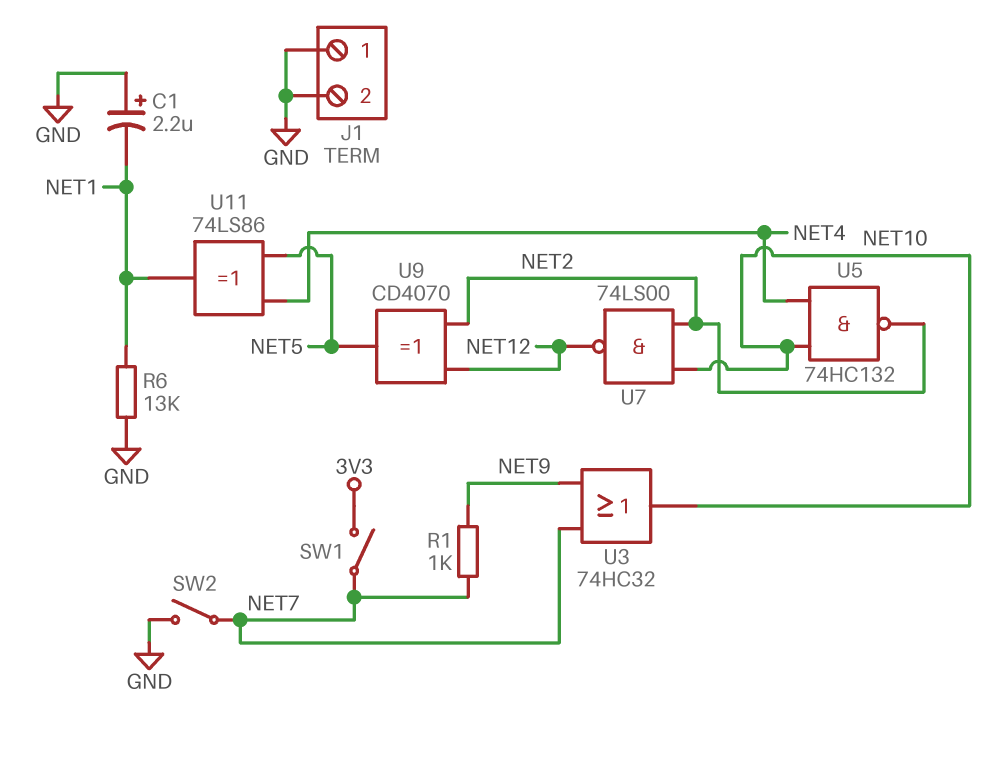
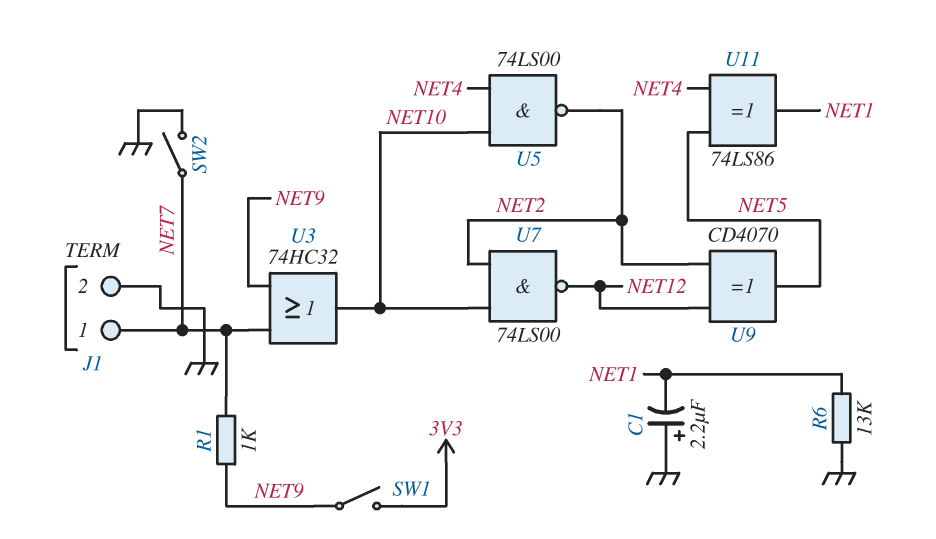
J1 pin 1: GND -> NET7
SW1: switch (3V3, NET7) -> switch (3V3, NET9)
U5: NAND 74HC132 (in NET4, in NET10, out NET2) -> NAND 74LS00 (in NET4, in NET10, out NET2)

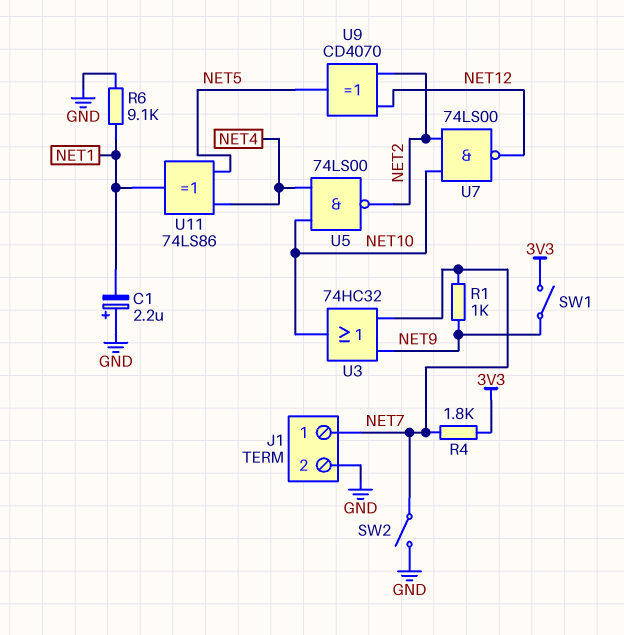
R4: none -> 1.8k (3V3, NET7)
R6: 13k (GND, NET1) -> 9.1k (GND, NET1)

